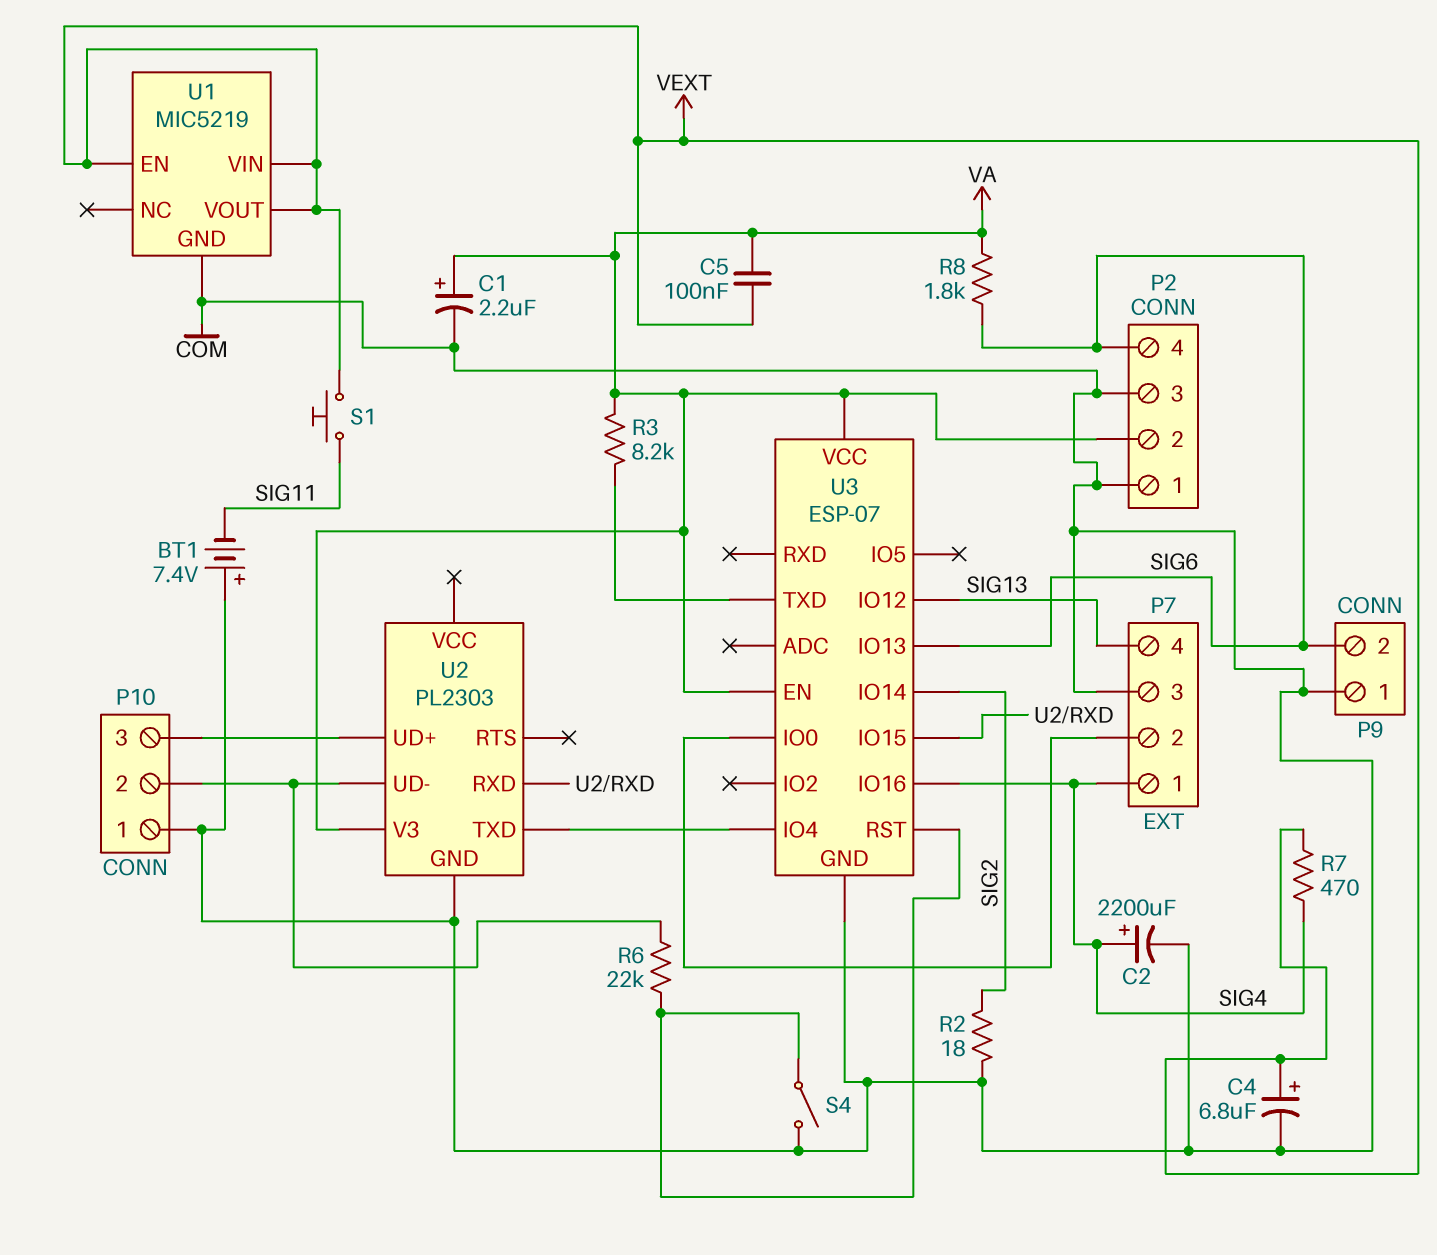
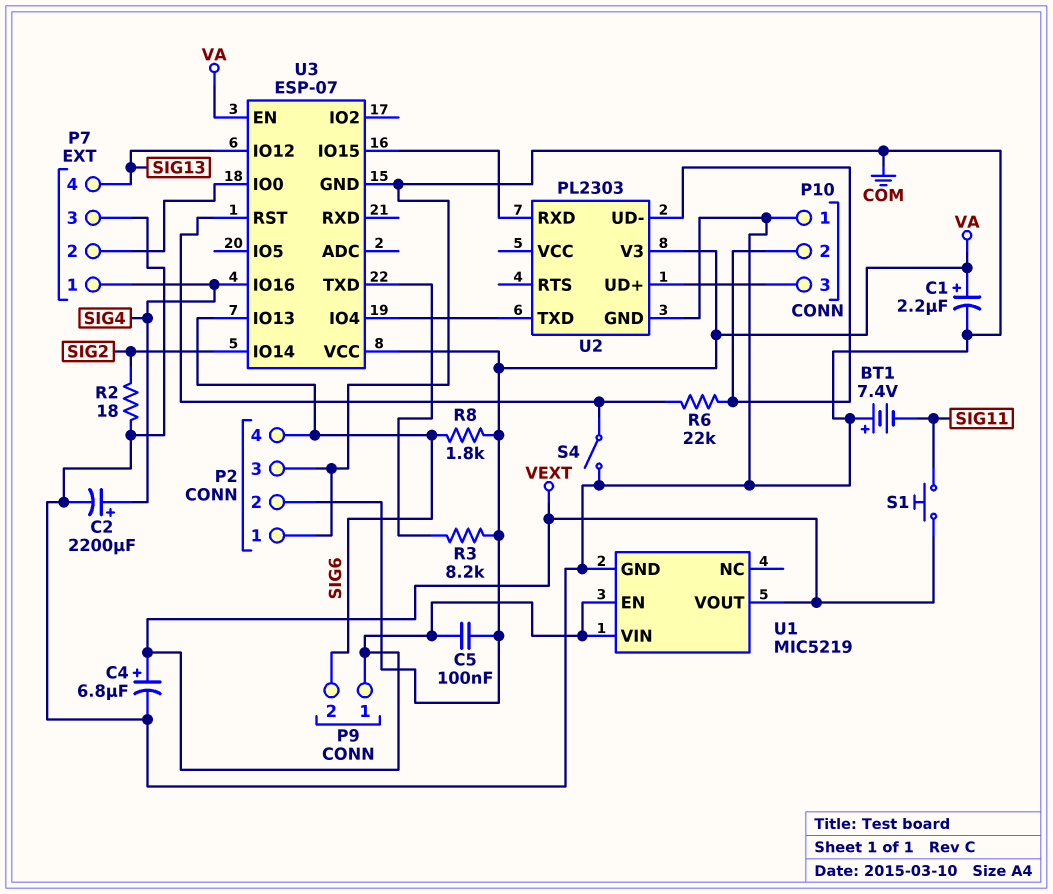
P9 pin 1: COM -> VEXT
R7: 470 (SIG4, VEXT) -> none

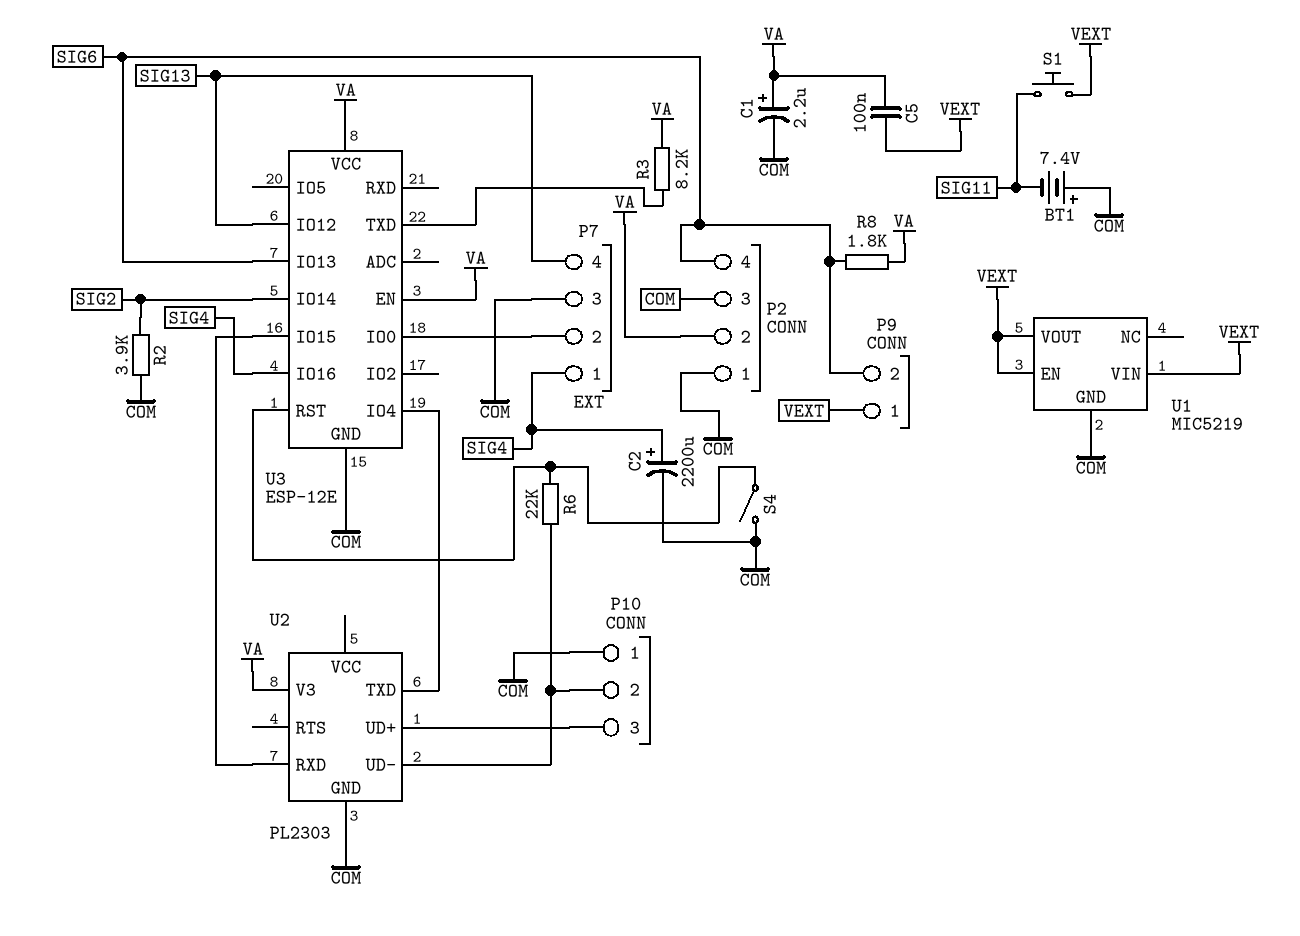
C4: 6.8uF (plus VEXT, minus COM) -> none
R2: 18 (COM, SIG2) -> 3.9k (COM, SIG2)
U3: ESP-07 -> ESP-12E

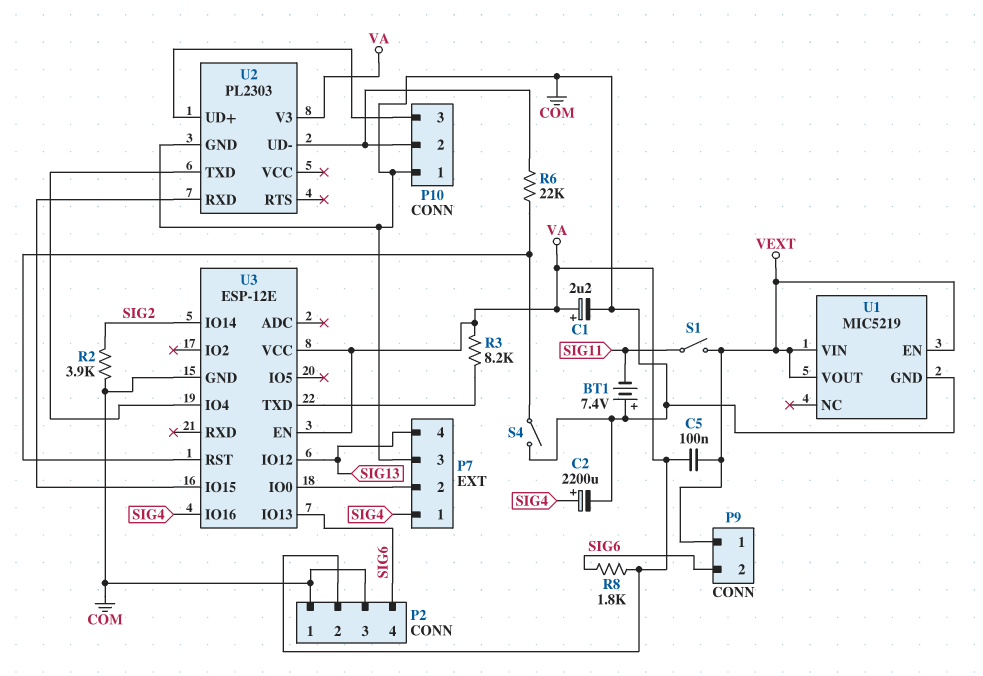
S1: button (SIG11, VEXT) -> switch (SIG11, VEXT)

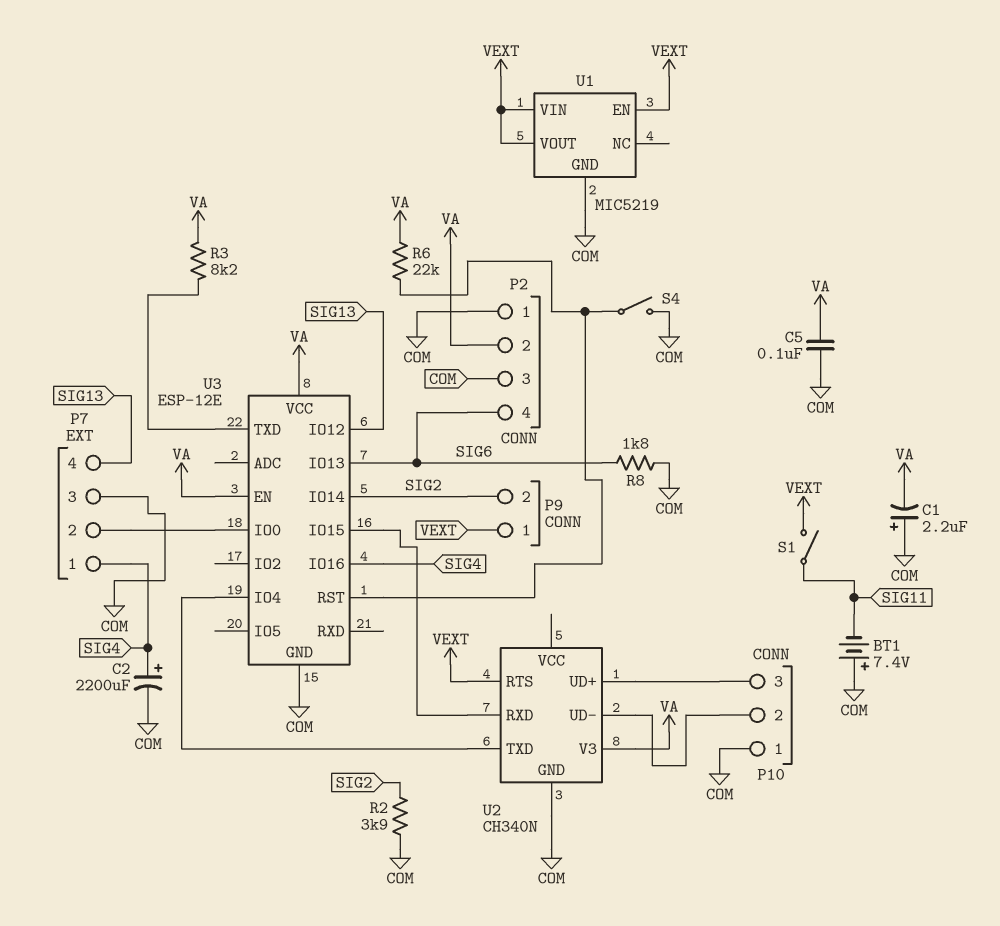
C1: 2.2uF (plus VA, minus COM) -> 2.2uF (plus COM, minus VA)
C5: 100nF (VA, VEXT) -> 100nF (COM, VA)
P9 pin 2: SIG6 -> SIG2
R6: 22k (P10/2, U3/RST) -> 22k (U3/RST, VA)
R8: 1.8k (SIG6, VA) -> 1.8k (COM, SIG6)
U2: PL2303 -> CH340N
U2 pin RTS: none -> VEXT

